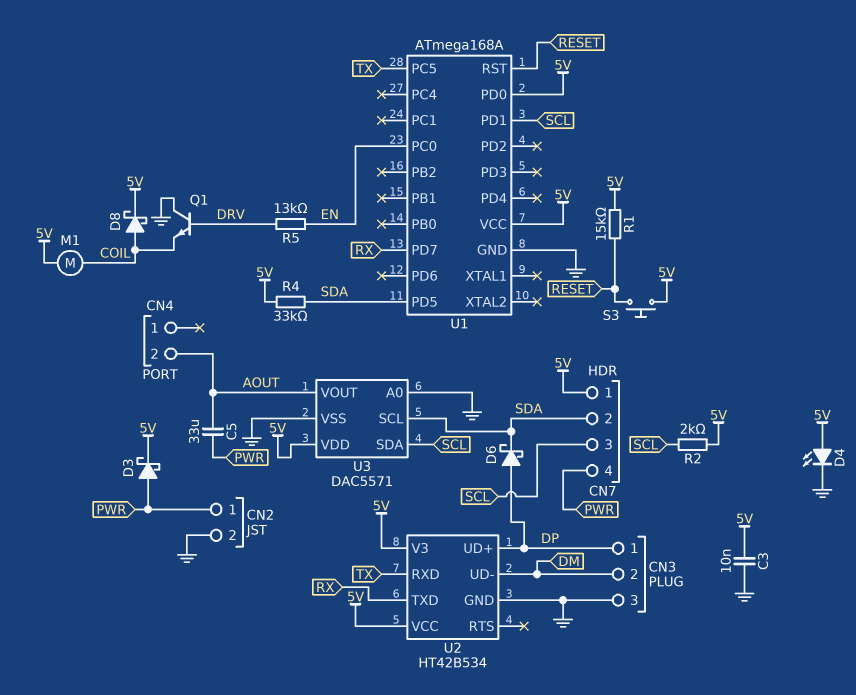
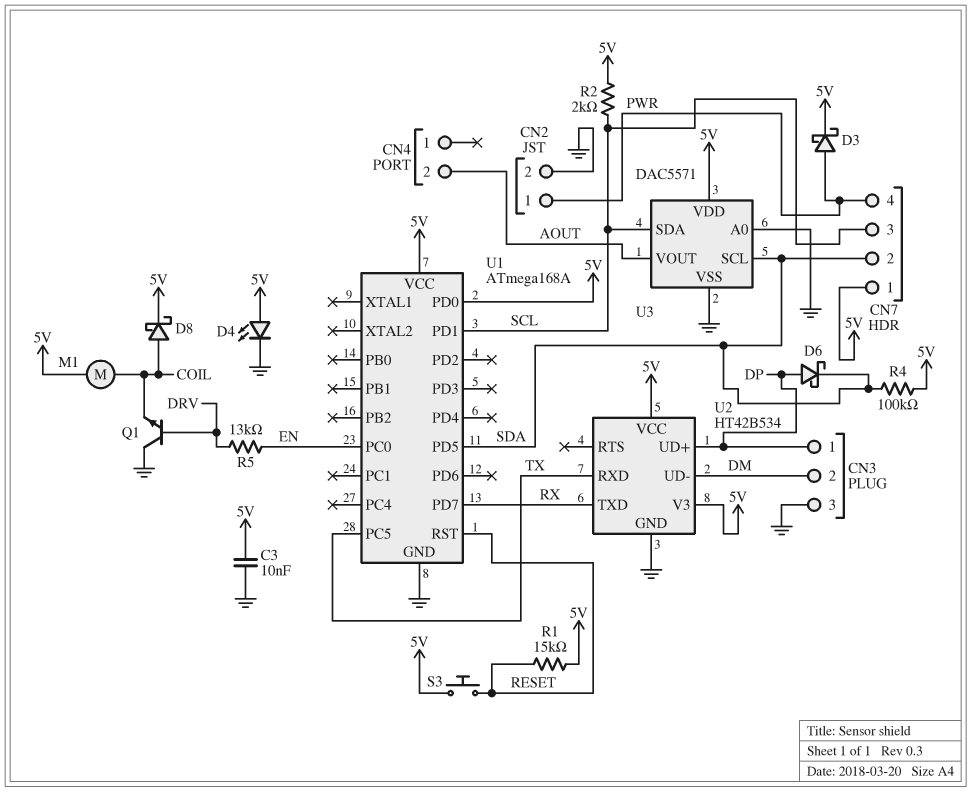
C5: 33uF (AOUT, PWR) -> none
R4: 33k (5V, SDA) -> 100k (5V, SDA)

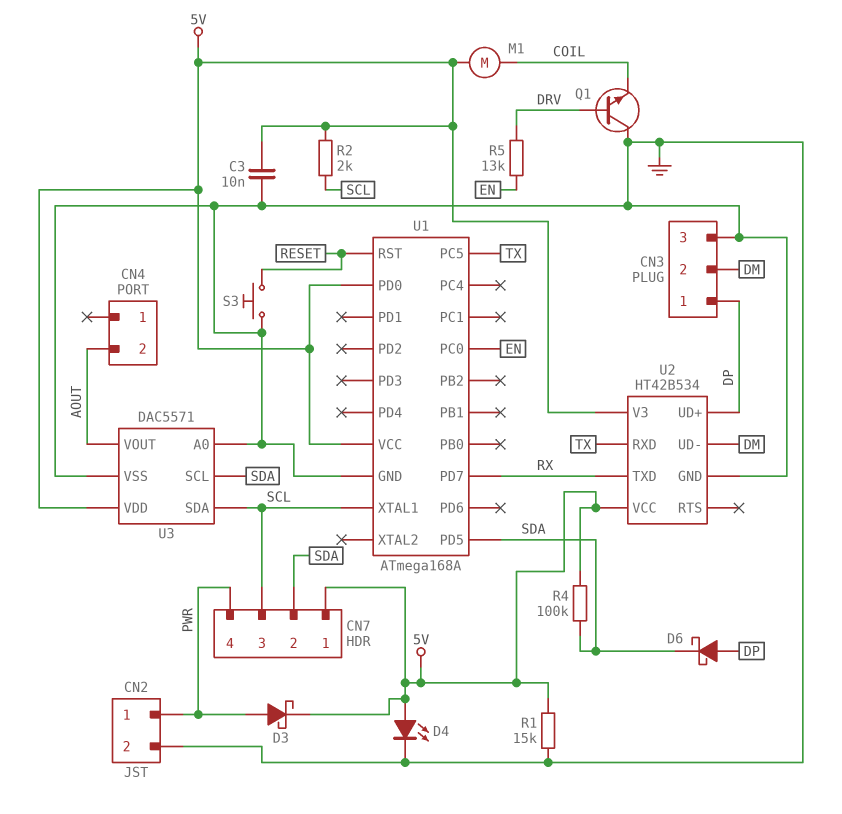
D8: schottky (A COIL, K 5V) -> none
R1: 15k (5V, RESET) -> 15k (5V, GND)
S3: button (5V, RESET) -> button (GND, RESET)
U1 pin PD1: SCL -> none
U1 pin XTAL1: none -> SCL

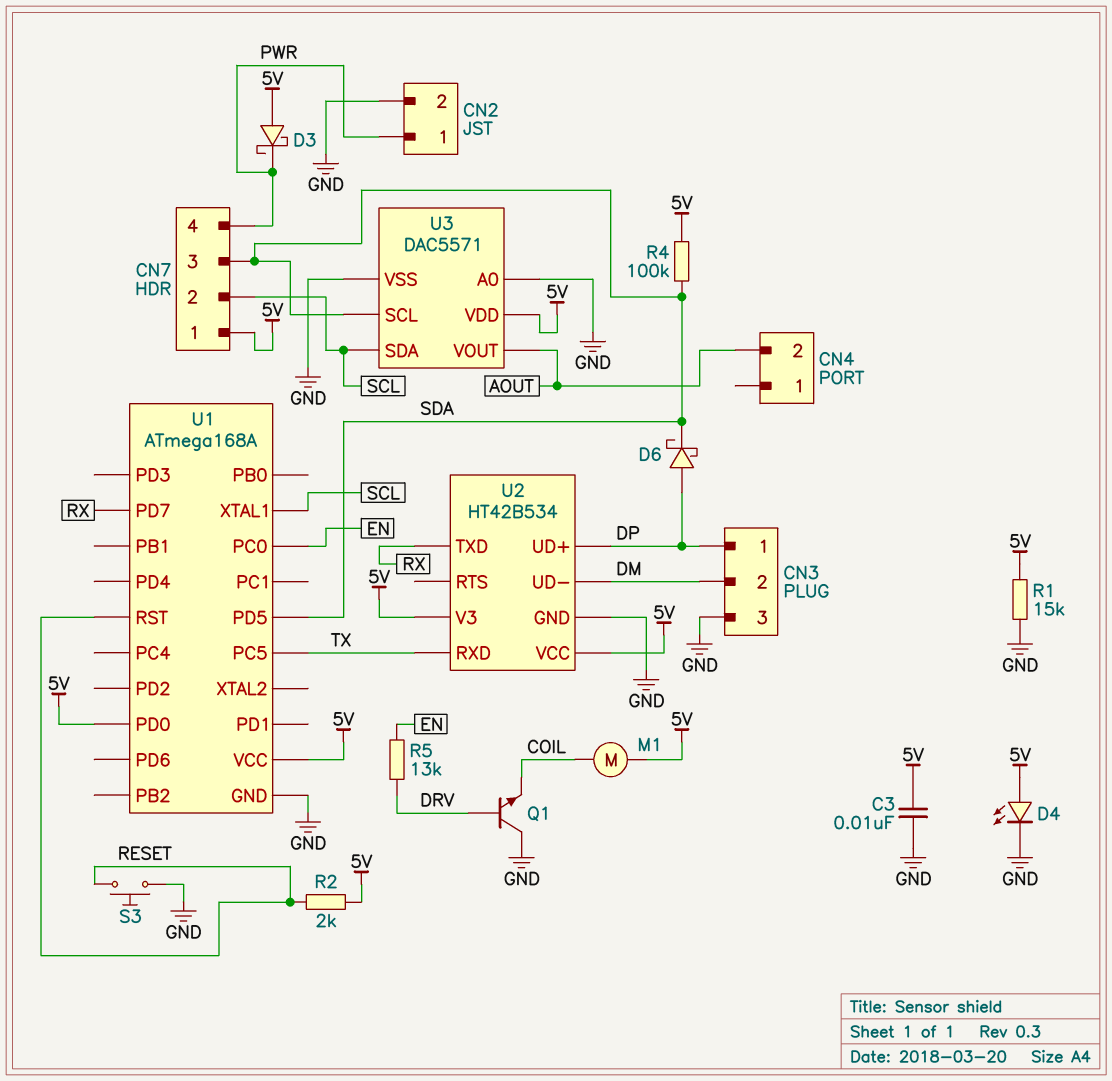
CN7 pin 2: SDA -> SCL
CN7 pin 3: SCL -> SDA
D3: schottky (A PWR, K 5V) -> schottky (A 5V, K PWR)
R2: 2k (5V, SCL) -> 2k (5V, RESET)

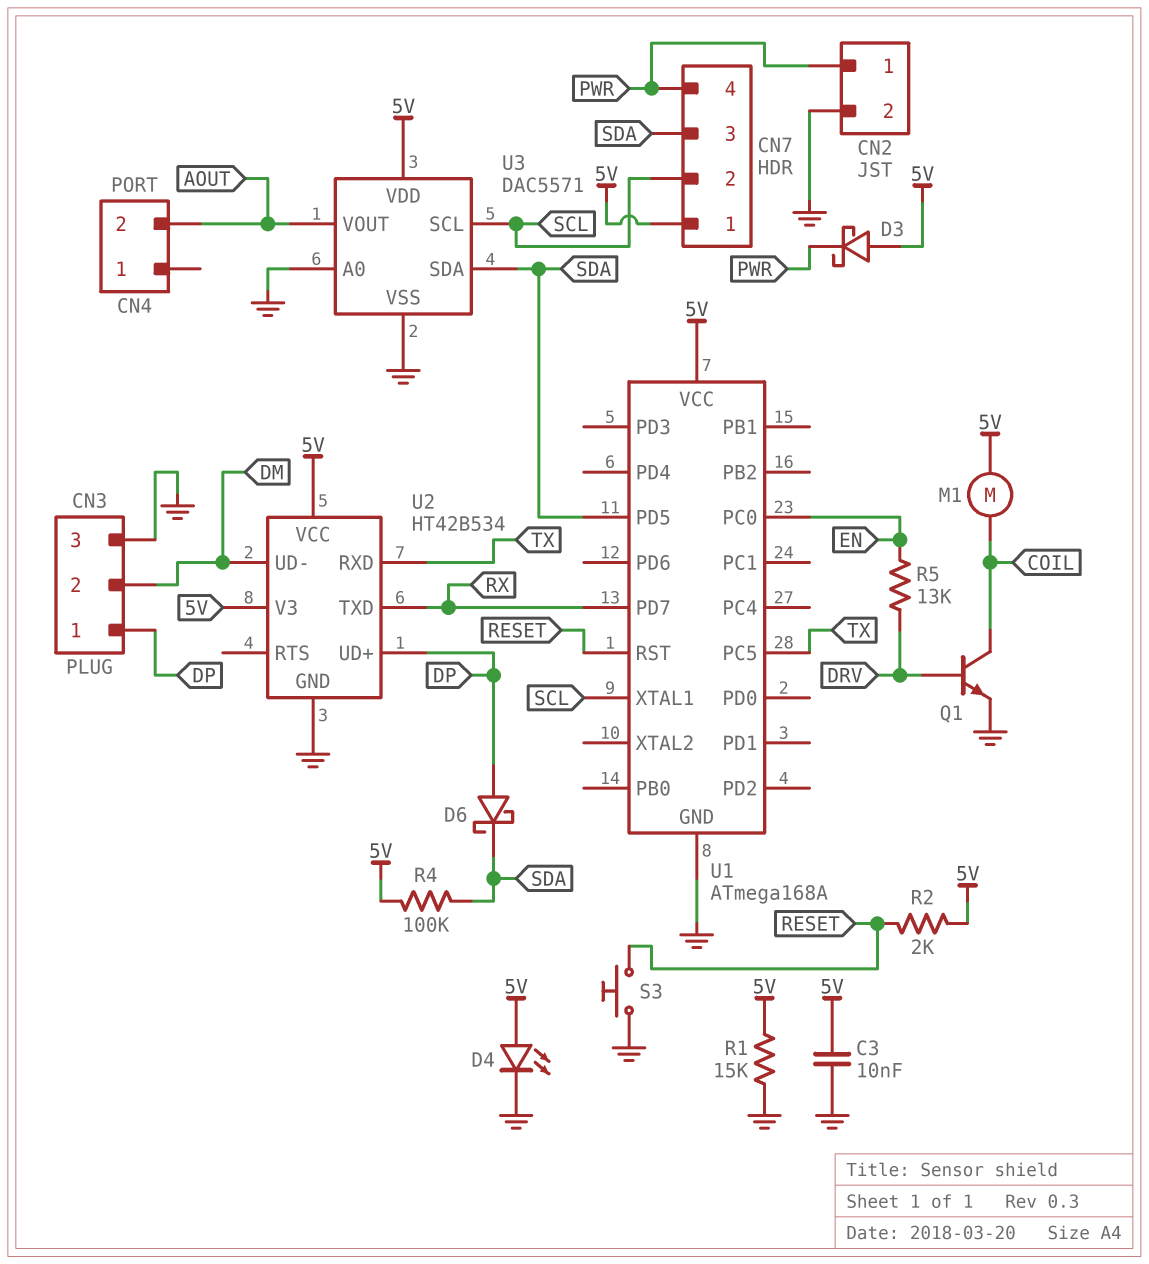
Q1: NPN (B DRV, C GND, E COIL) -> NPN (B DRV, C COIL, E GND)
U1 pin PD0: 5V -> none
U3 pin SCL: SDA -> SCL
U3 pin SDA: SCL -> SDA

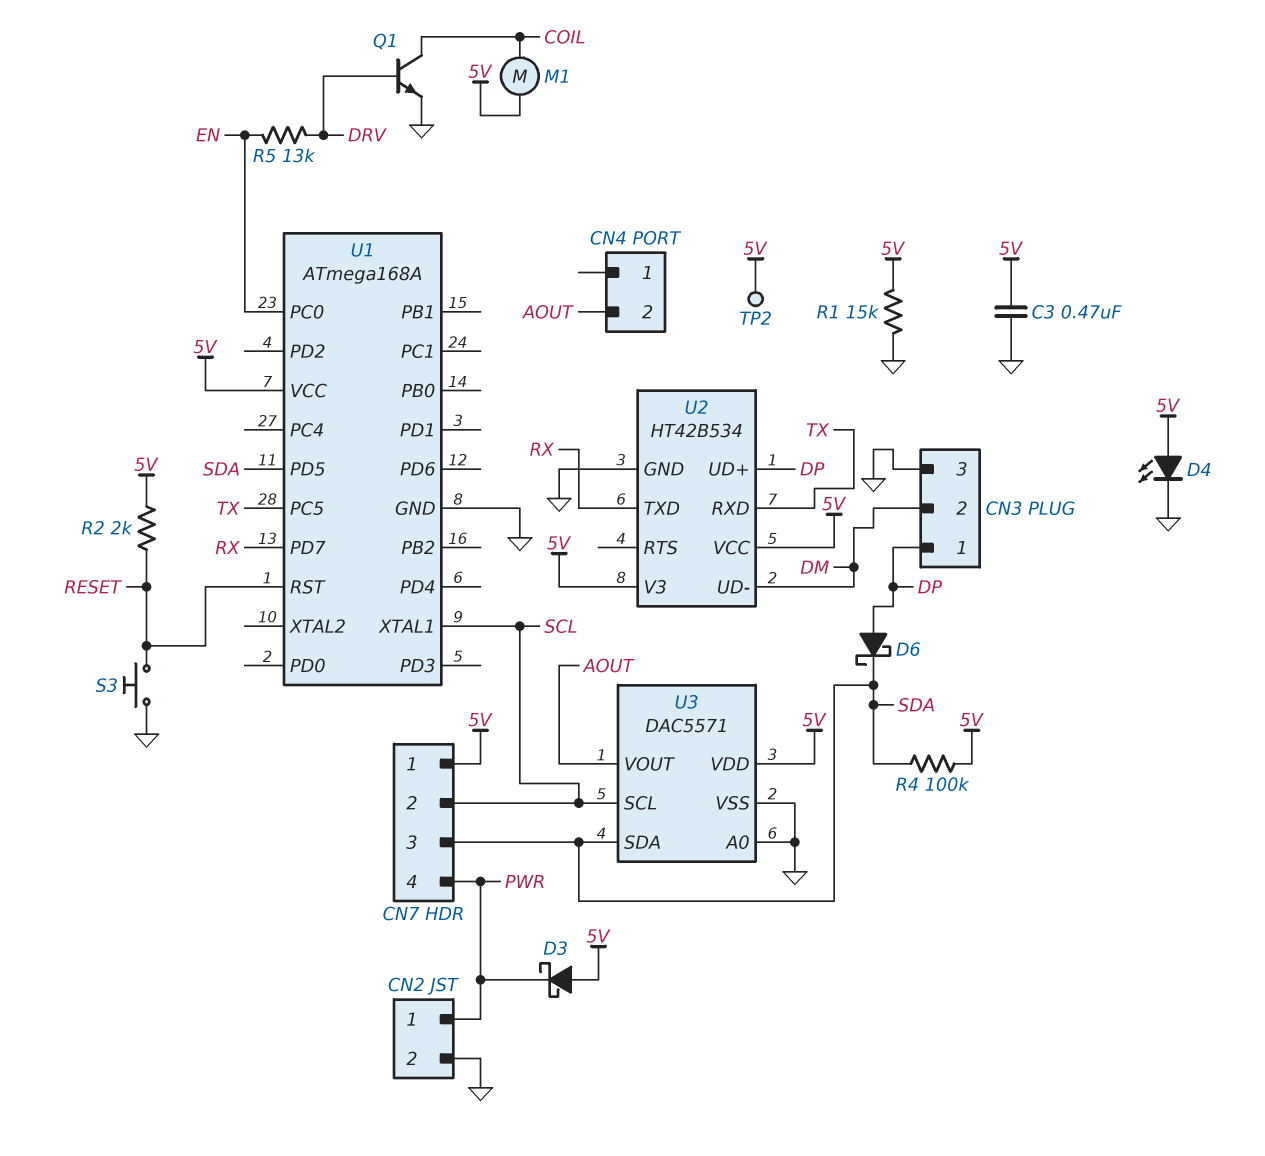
C3: 10nF (5V, GND) -> 470nF (5V, GND)
TP2: none -> test point (5V)

